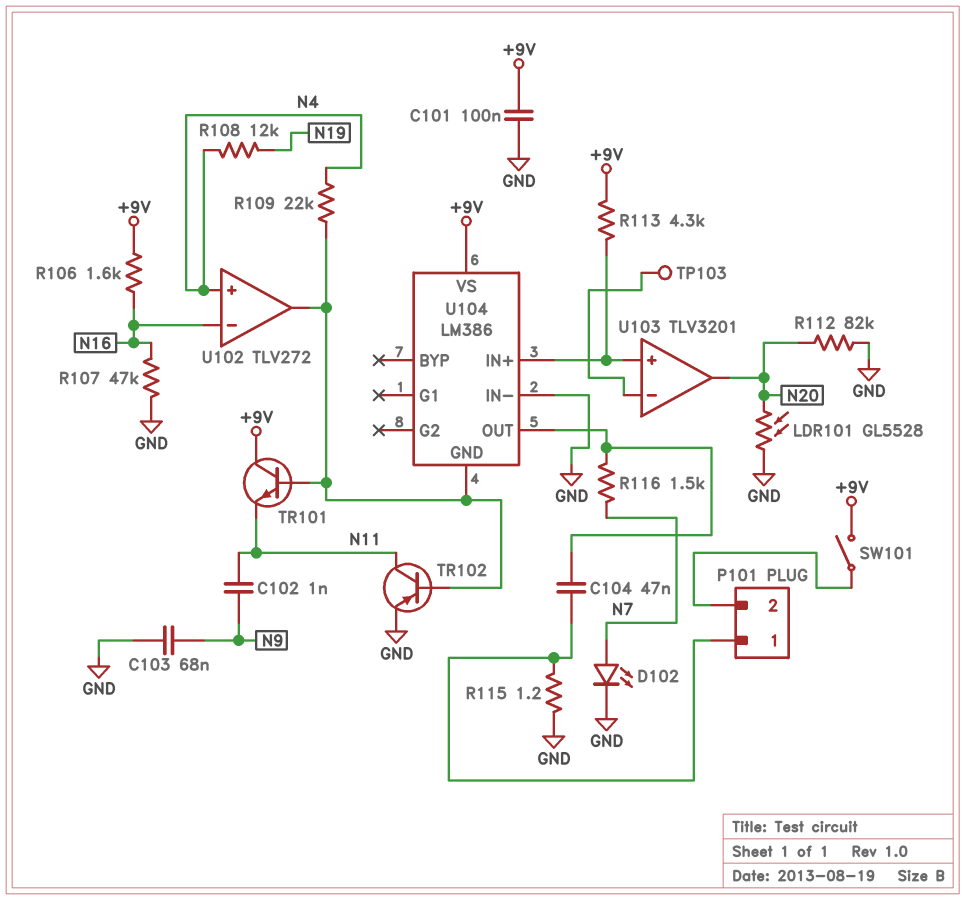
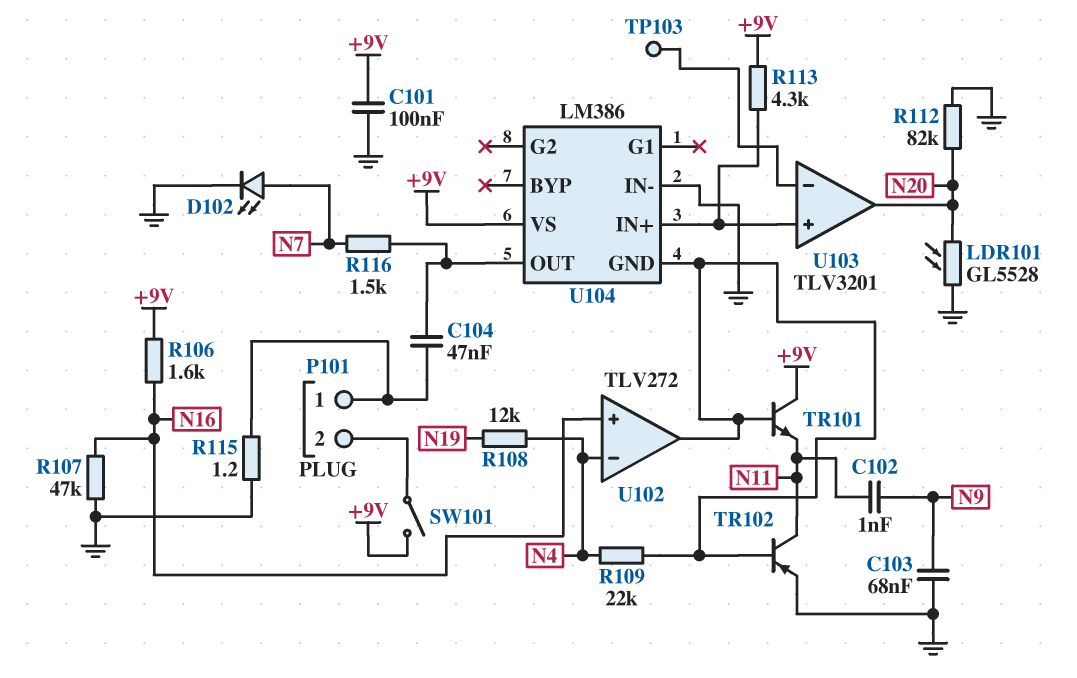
U102 pin in+: N4 -> N16
U102 pin in-: N16 -> N4

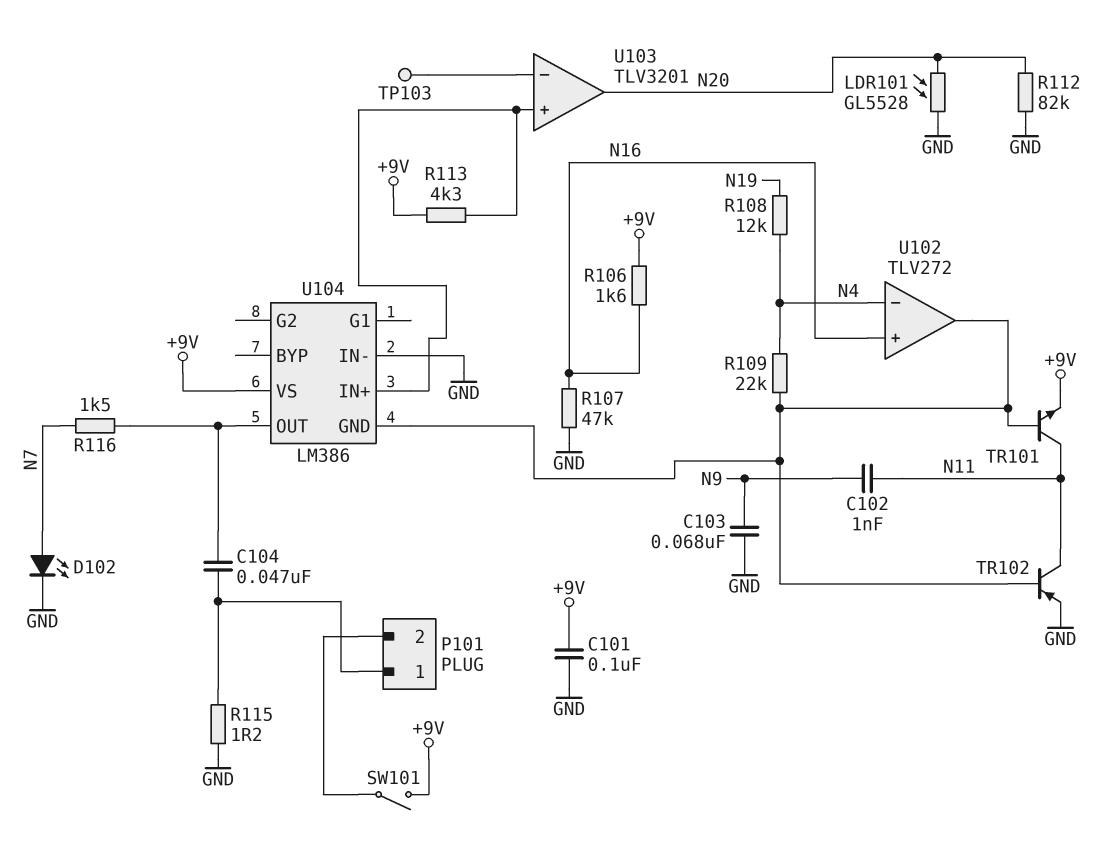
TR101: NPN (B U102/out, C +9V, E N11) -> NPN (B U102/out, C N11, E +9V)

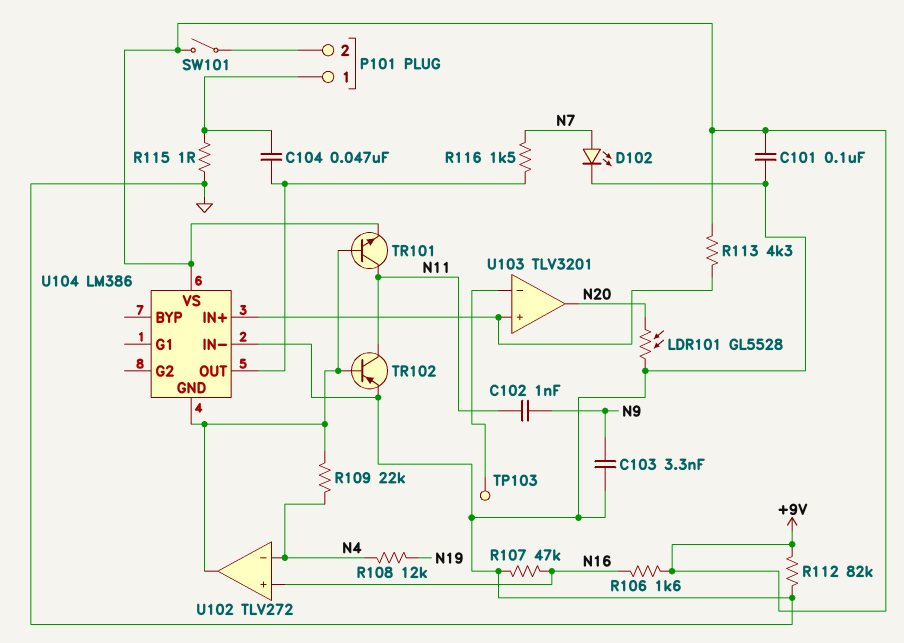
C103: 68nF (GND, N9) -> 3.3nF (GND, N9)
R112: 82k (GND, N20) -> 82k (+9V, GND)
R115: 1.2 (GND, P101/1) -> 1 (GND, P101/1)

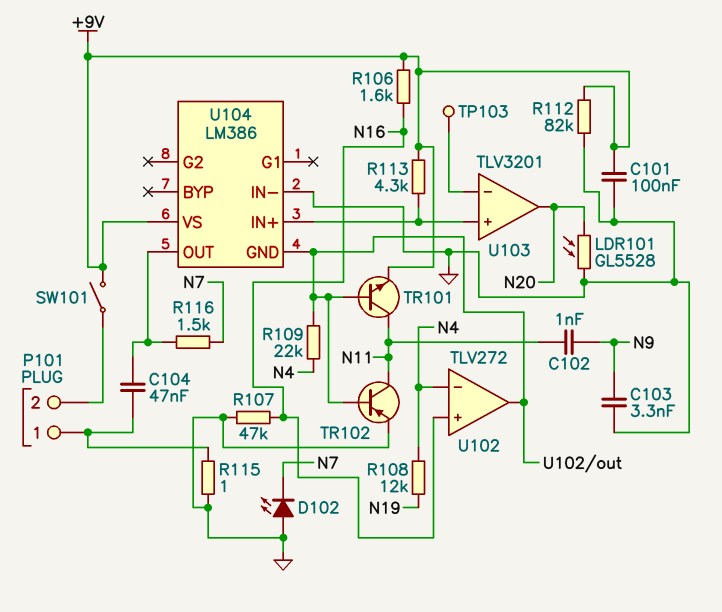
D102: LED (A N7, K GND) -> LED (A GND, K N7)

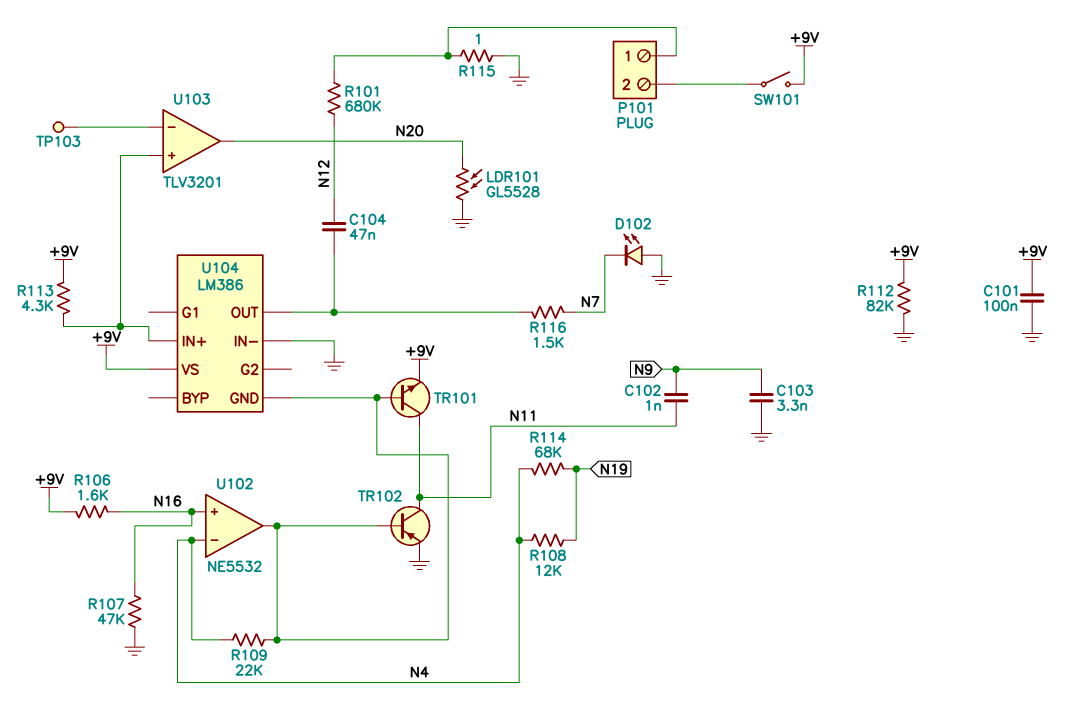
C104: 47nF (P101/1, U104/OUT) -> 47nF (N12, U104/OUT)
R101: none -> 680k (N12, P101/1)
R114: none -> 68k (N4, N19)
U102: TLV272 -> NE5532

